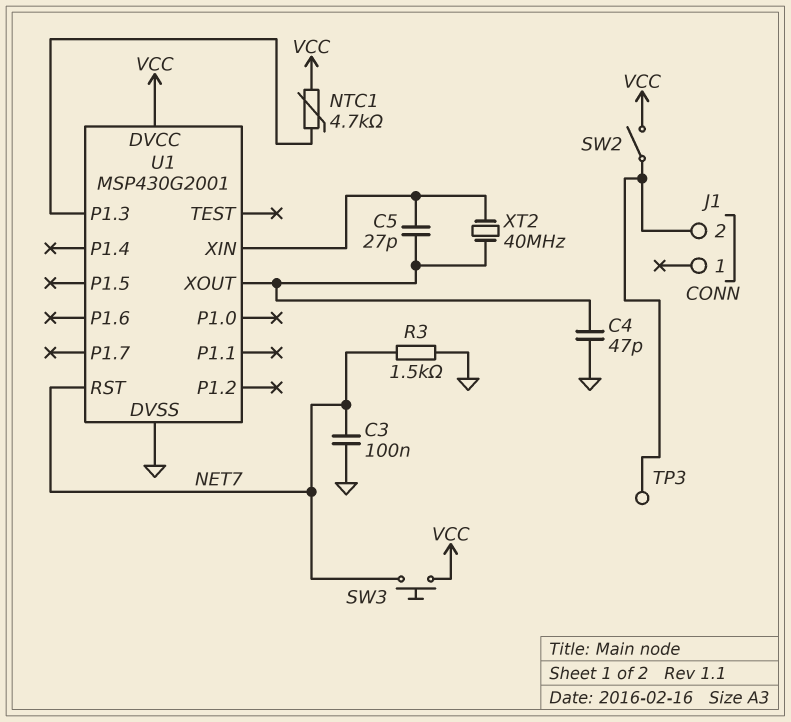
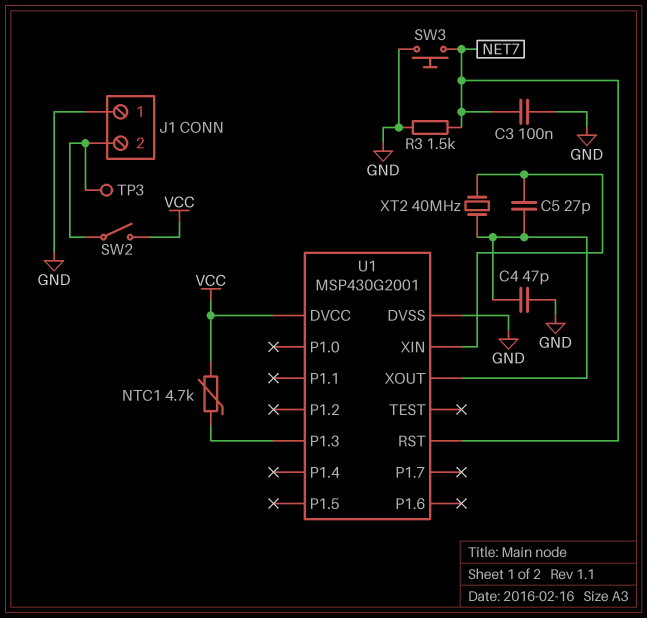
J1 pin 1: none -> GND
SW3: button (NET7, VCC) -> button (GND, NET7)

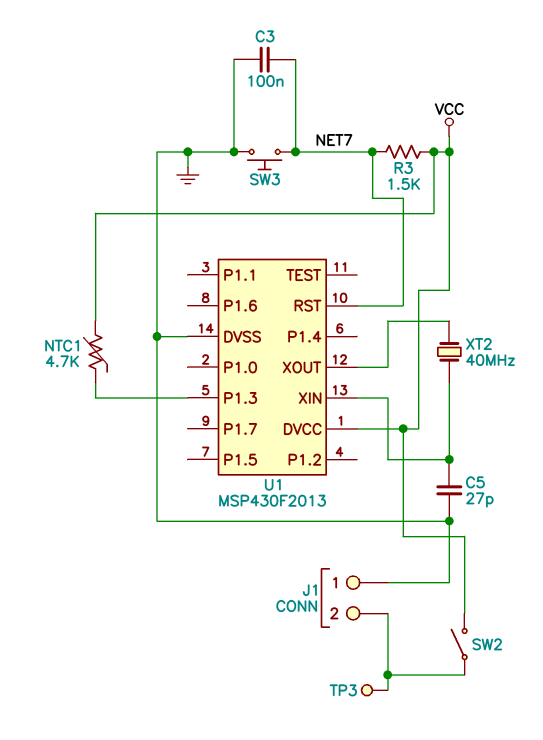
C4: 47pF (GND, U1/XOUT) -> none
C5: 27pF (U1/XIN, U1/XOUT) -> 27pF (GND, U1/XIN)
R3: 1.5k (GND, NET7) -> 1.5k (NET7, VCC)
U1: MSP430G2001 -> MSP430F2013

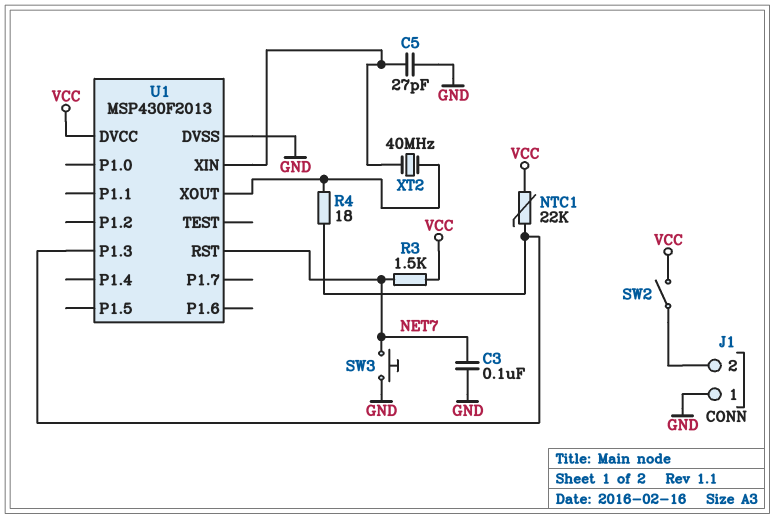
NTC1: 4.7k (U1/P1.3, VCC) -> 22k (U1/P1.3, VCC)
R4: none -> 18 (U1/P1.3, U1/XOUT)
TP3: test point (J1/2) -> none

